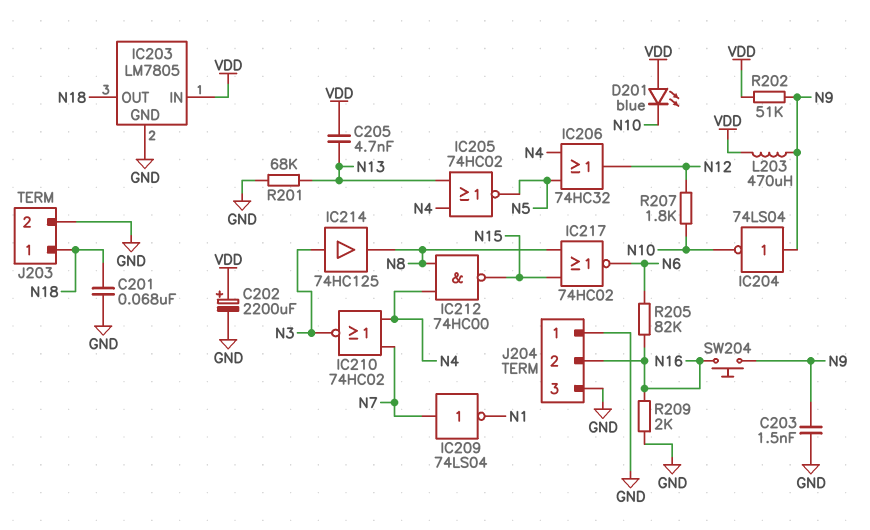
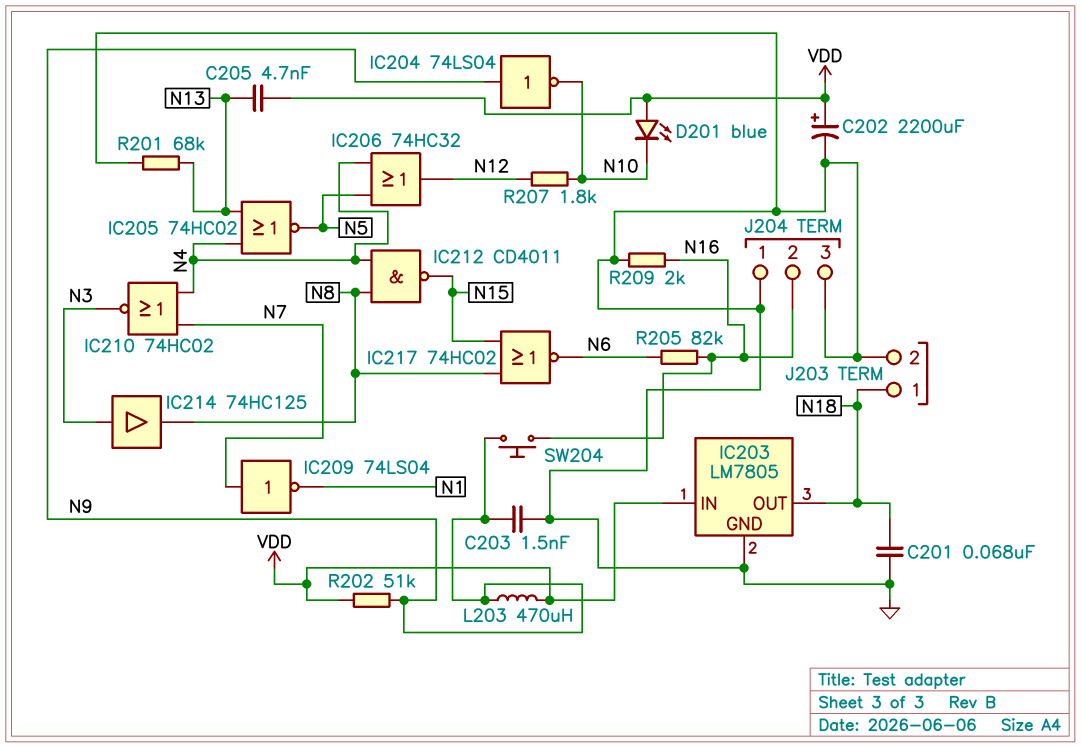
IC212: NAND 74HC00 (in N4, in N8, out N15) -> NAND CD4011 (in N4, in N8, out N15)

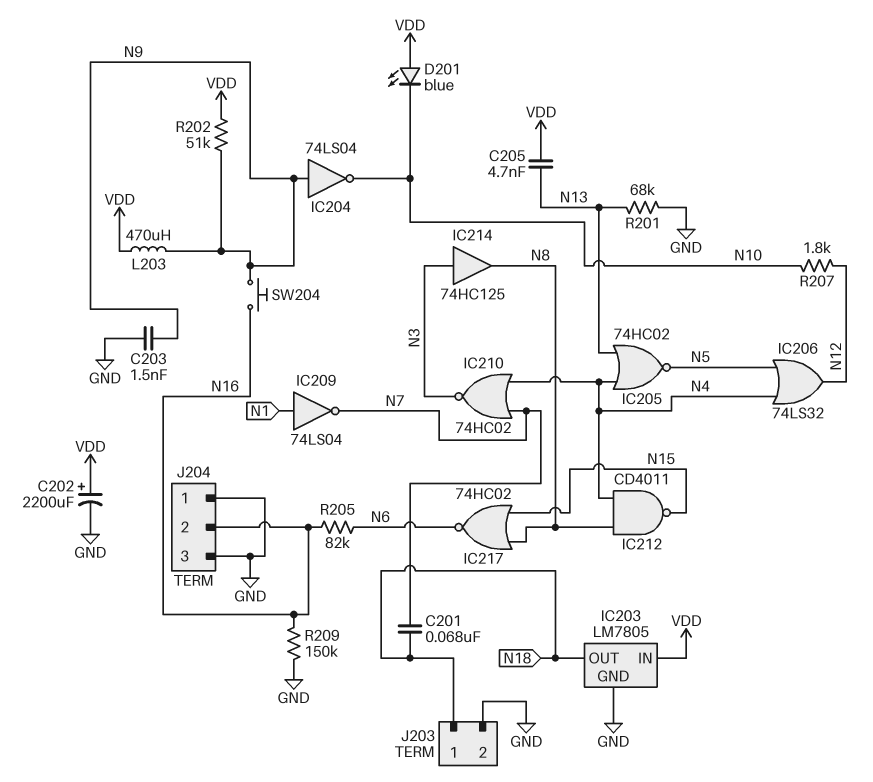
C201: 68nF (GND, N18) -> 68nF (N7, N18)
IC206: OR 74HC32 (in N4, in N5, out N12) -> OR 74LS32 (in N4, in N5, out N12)
IC209: NOT 74LS04 (in N7, out N1) -> NOT 74LS04 (in N1, out N7)
R209: 2k (GND, N16) -> 150k (GND, N16)

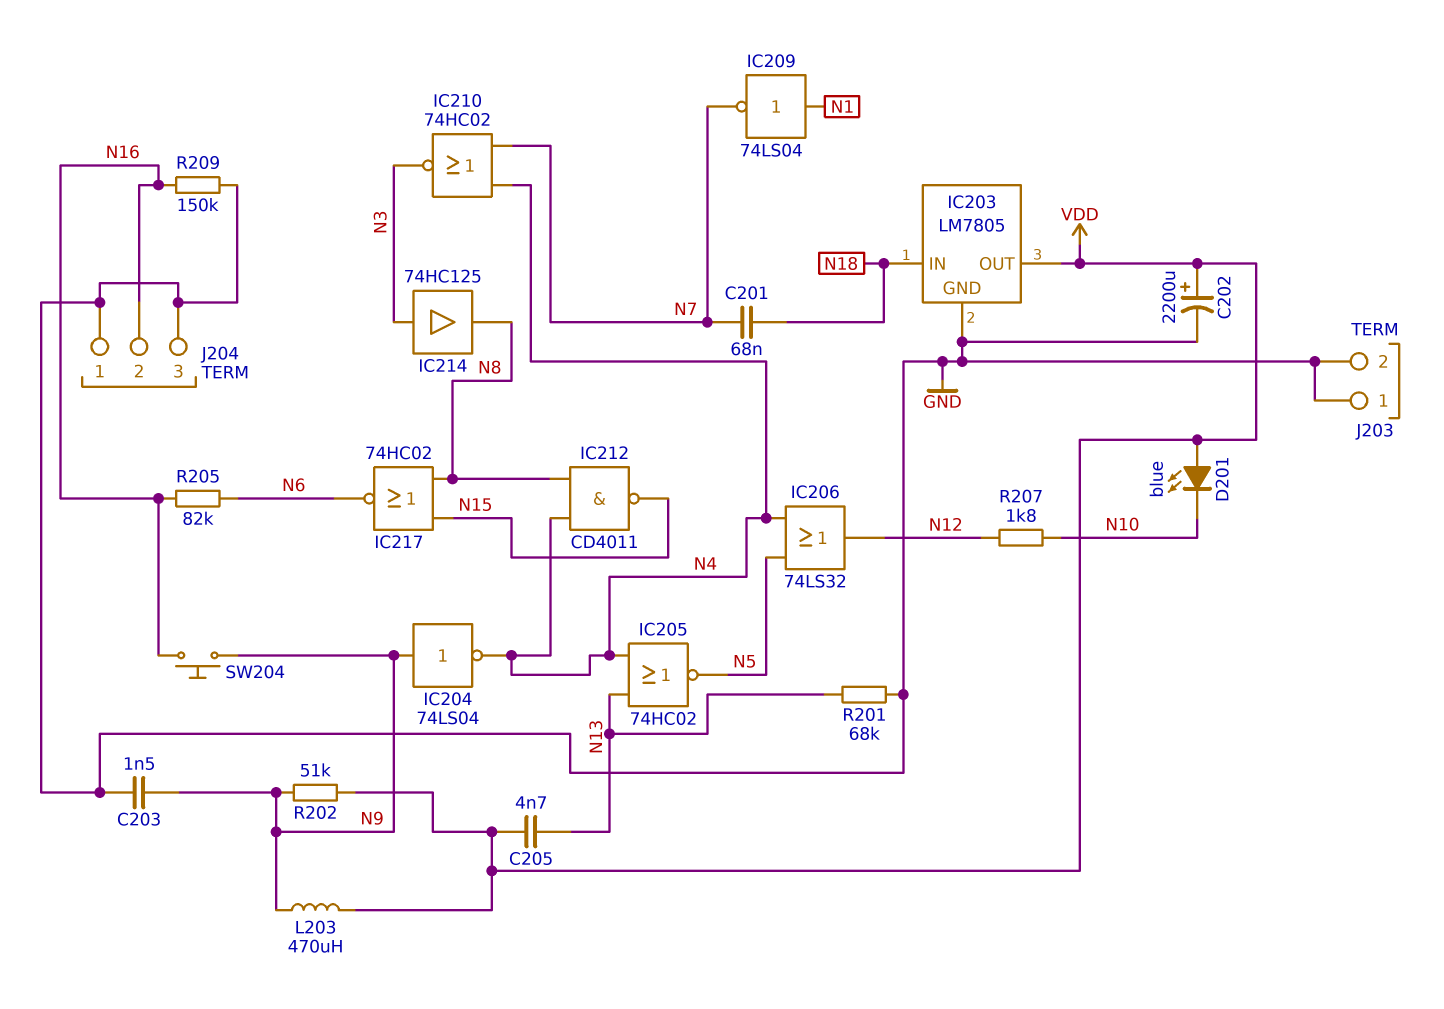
IC203 pin IN: VDD -> N18
IC203 pin OUT: N18 -> VDD
IC204: NOT 74LS04 (in N9, out N10) -> NOT 74LS04 (in N9, out N4)
J203 pin 1: N18 -> GND

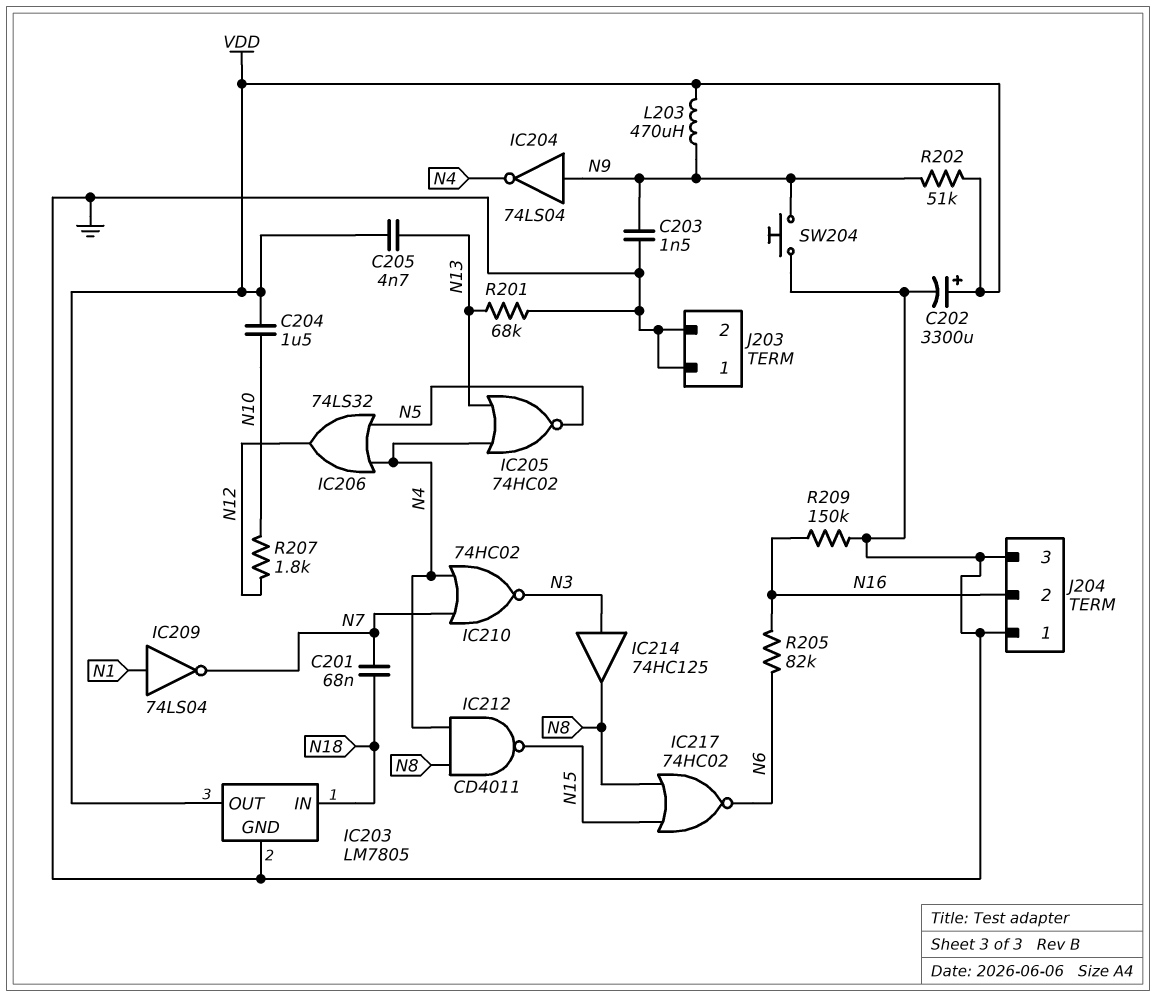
C202: 2200uF (plus VDD, minus GND) -> 3300uF (plus VDD, minus GND)
C204: none -> 1.5uF (N10, VDD)
D201: LED blue (A VDD, K N10) -> none
SW204: button (N9, N16) -> button (GND, N9)

